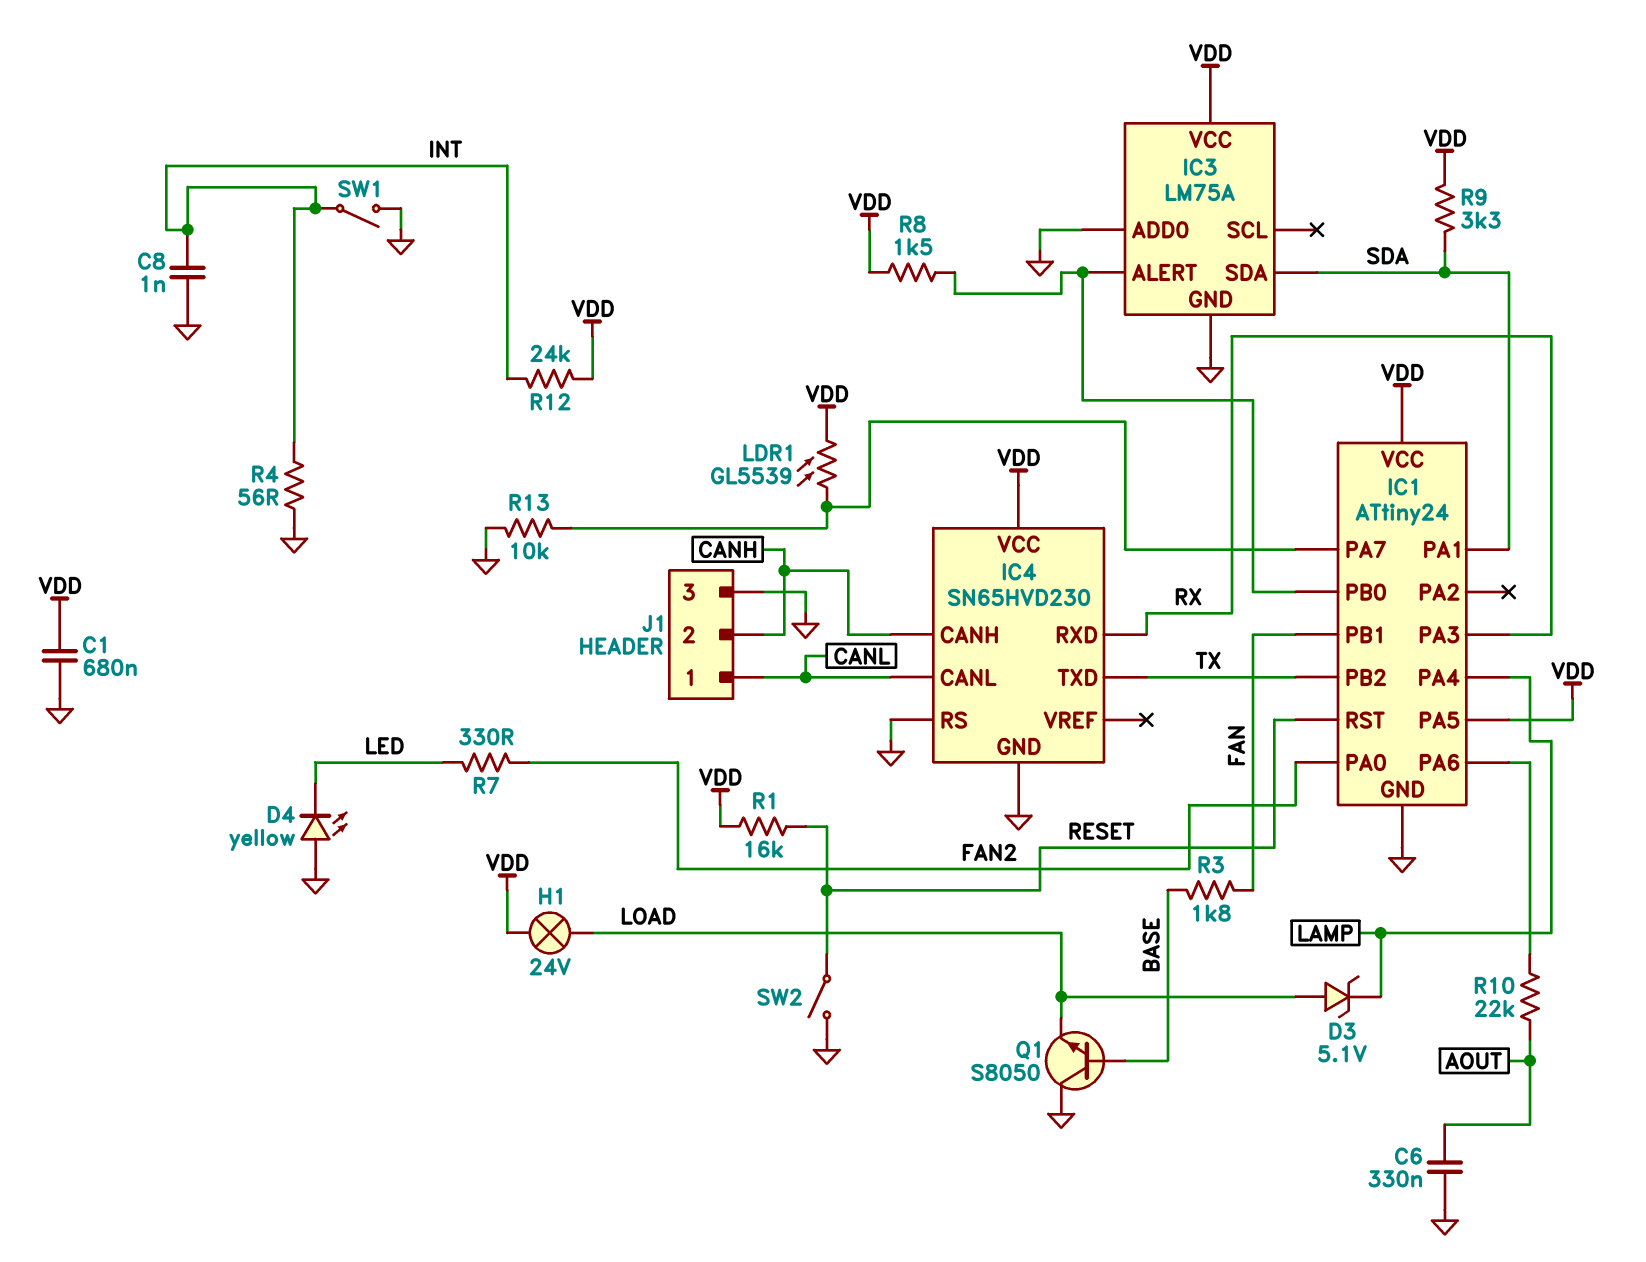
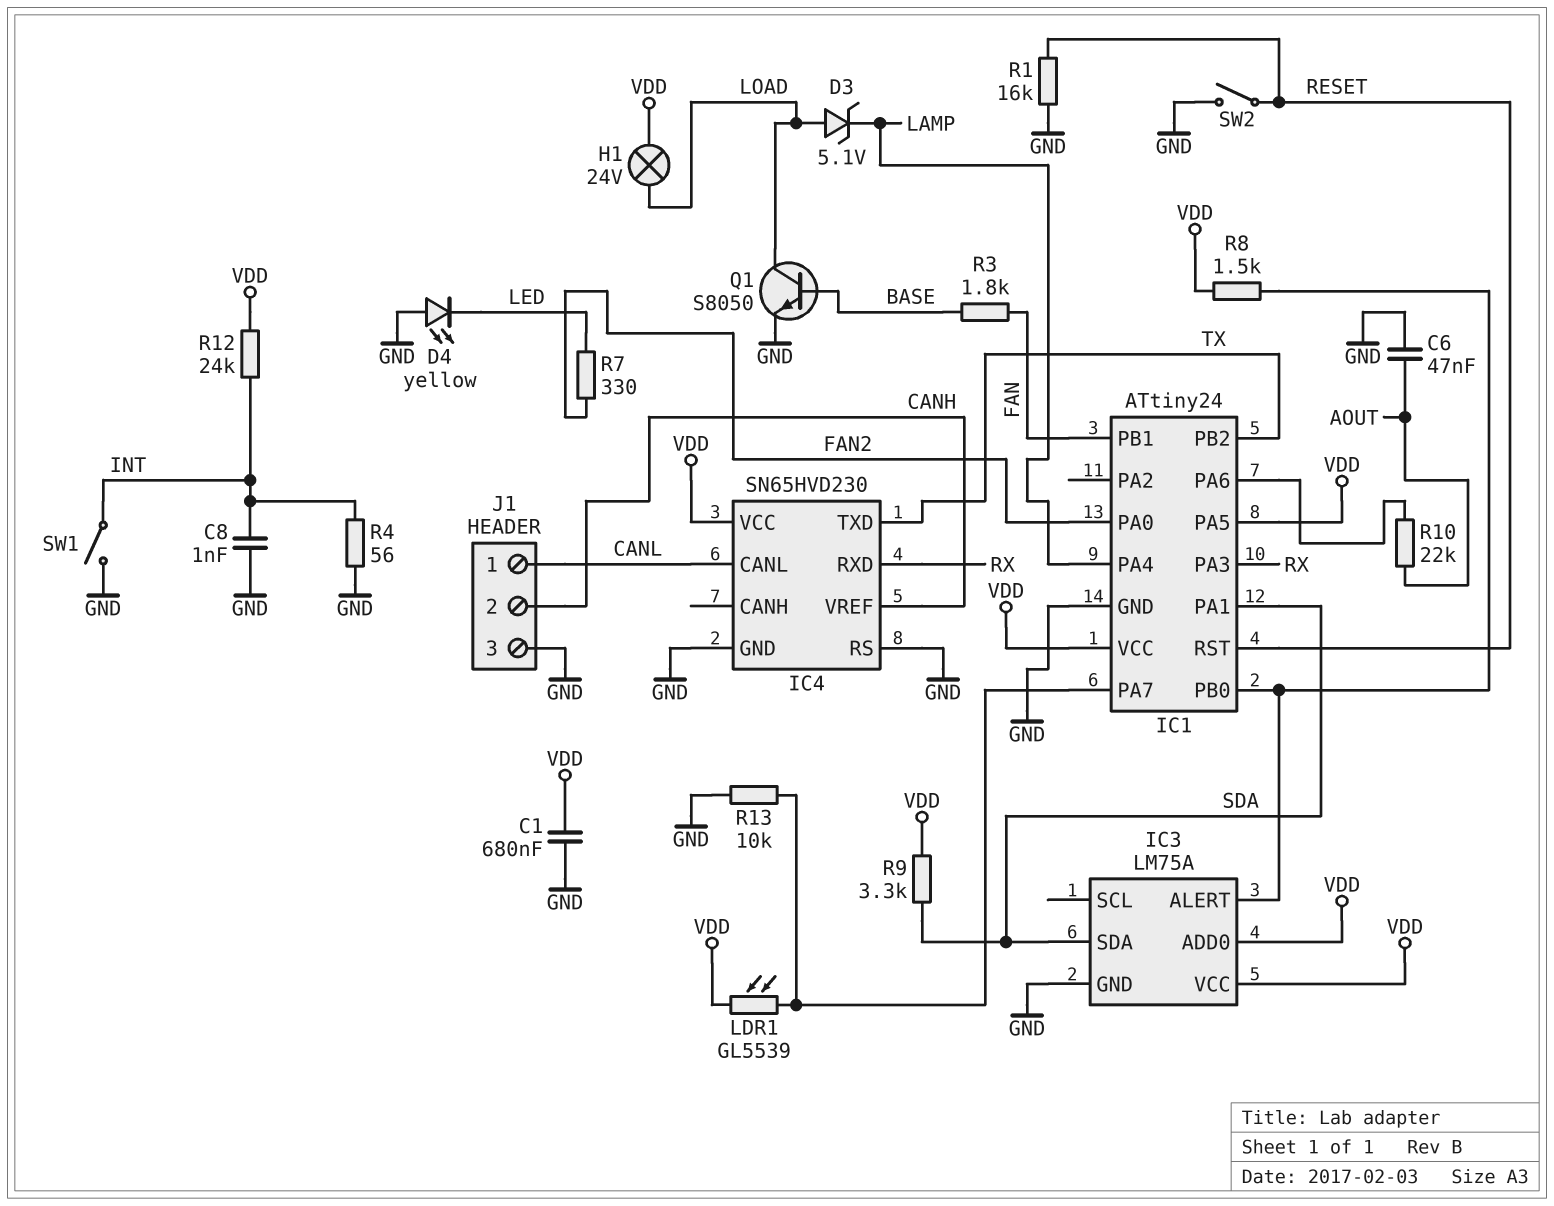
C6: 330nF (AOUT, GND) -> 47nF (AOUT, GND)
IC3 pin ADD0: GND -> VDD
IC4 pin CANH: CANH -> none
IC4 pin VREF: none -> CANH
Q1: NPN S8050 (B BASE, C GND, E LOAD) -> NPN S8050 (B BASE, C LOAD, E GND)
R1: 16k (RESET, VDD) -> 16k (GND, RESET)

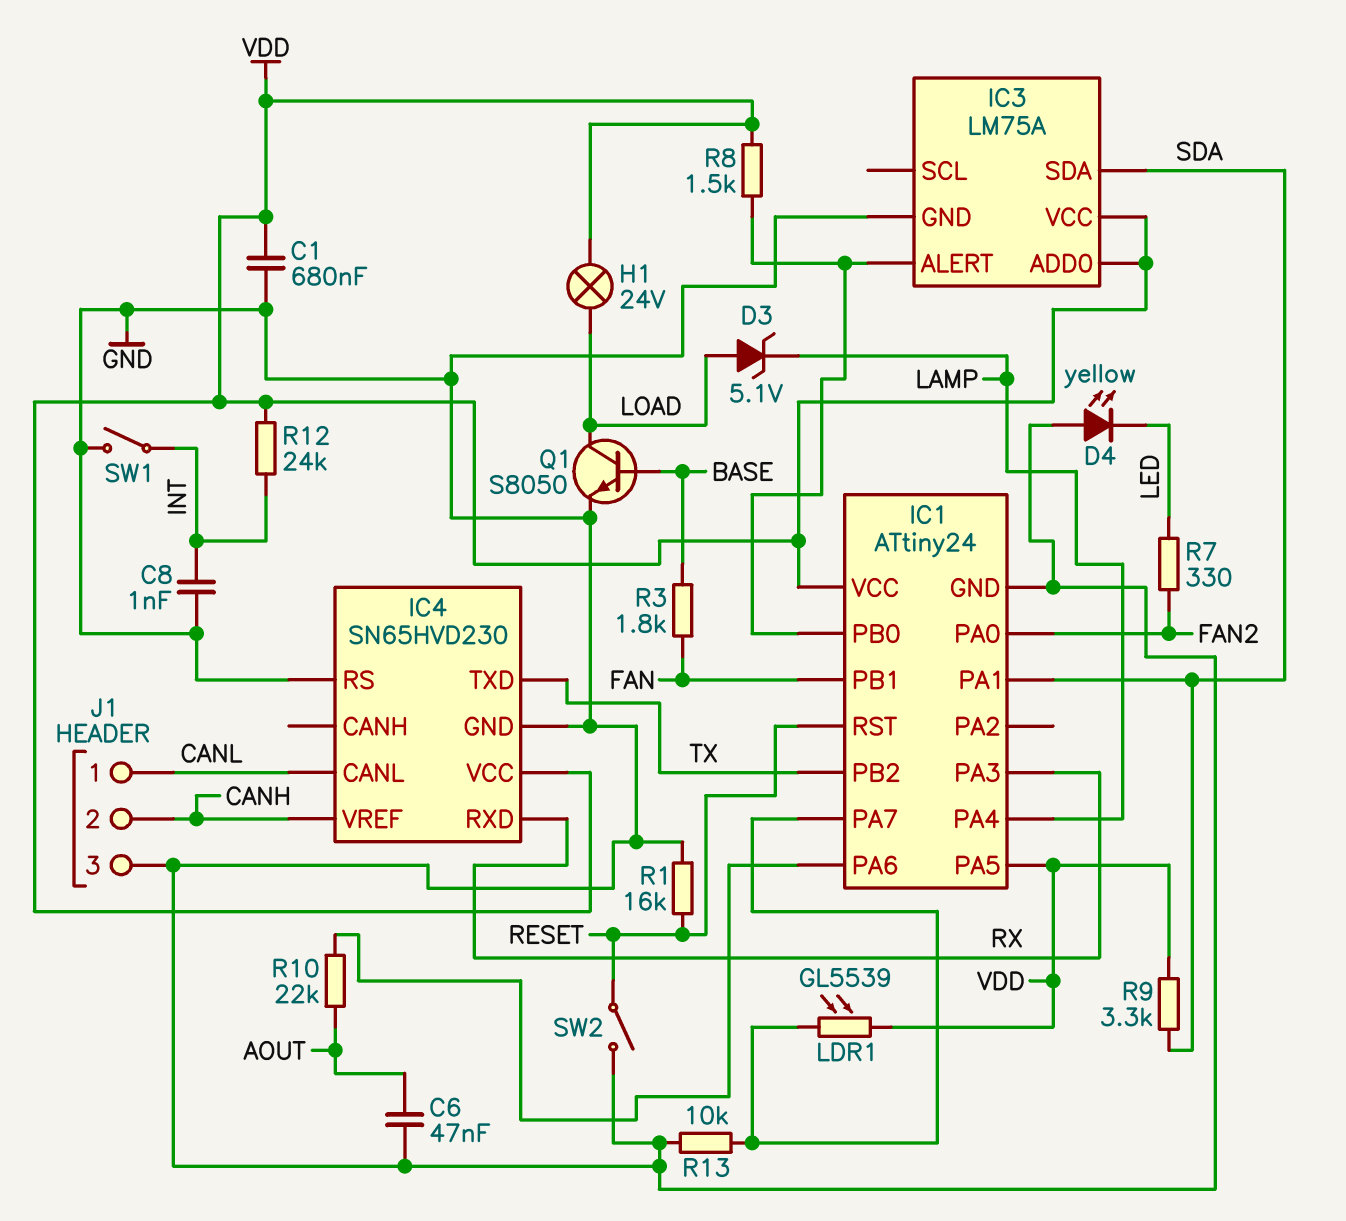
R4: 56 (GND, INT) -> none

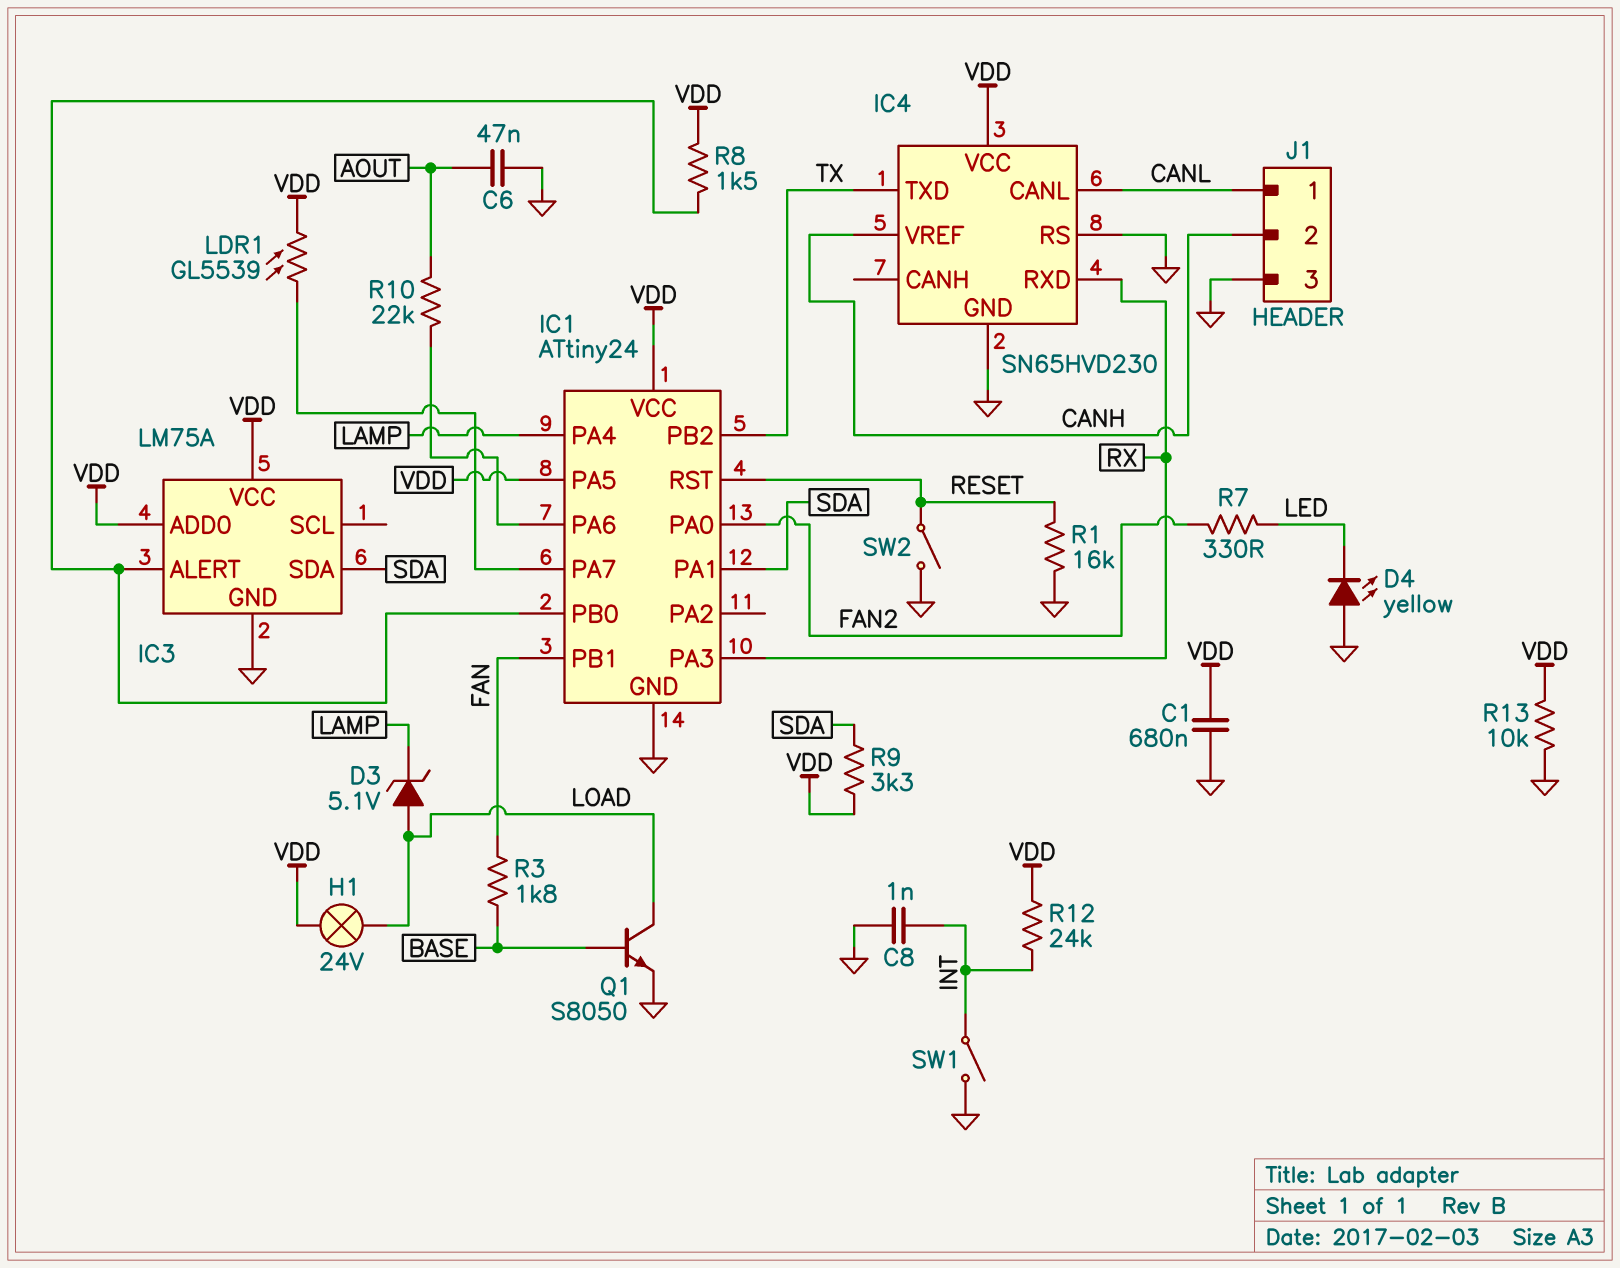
R13: 10k (GND, IC1/PA7) -> 10k (GND, VDD)

